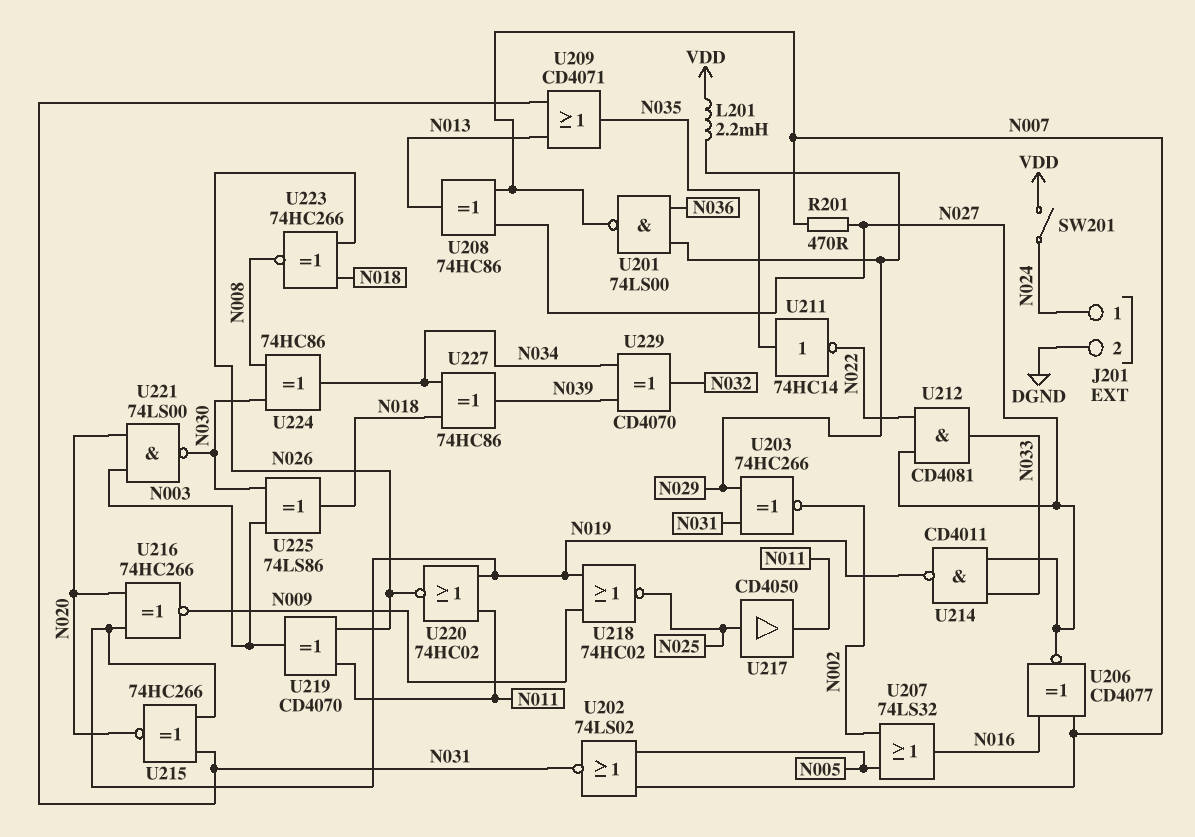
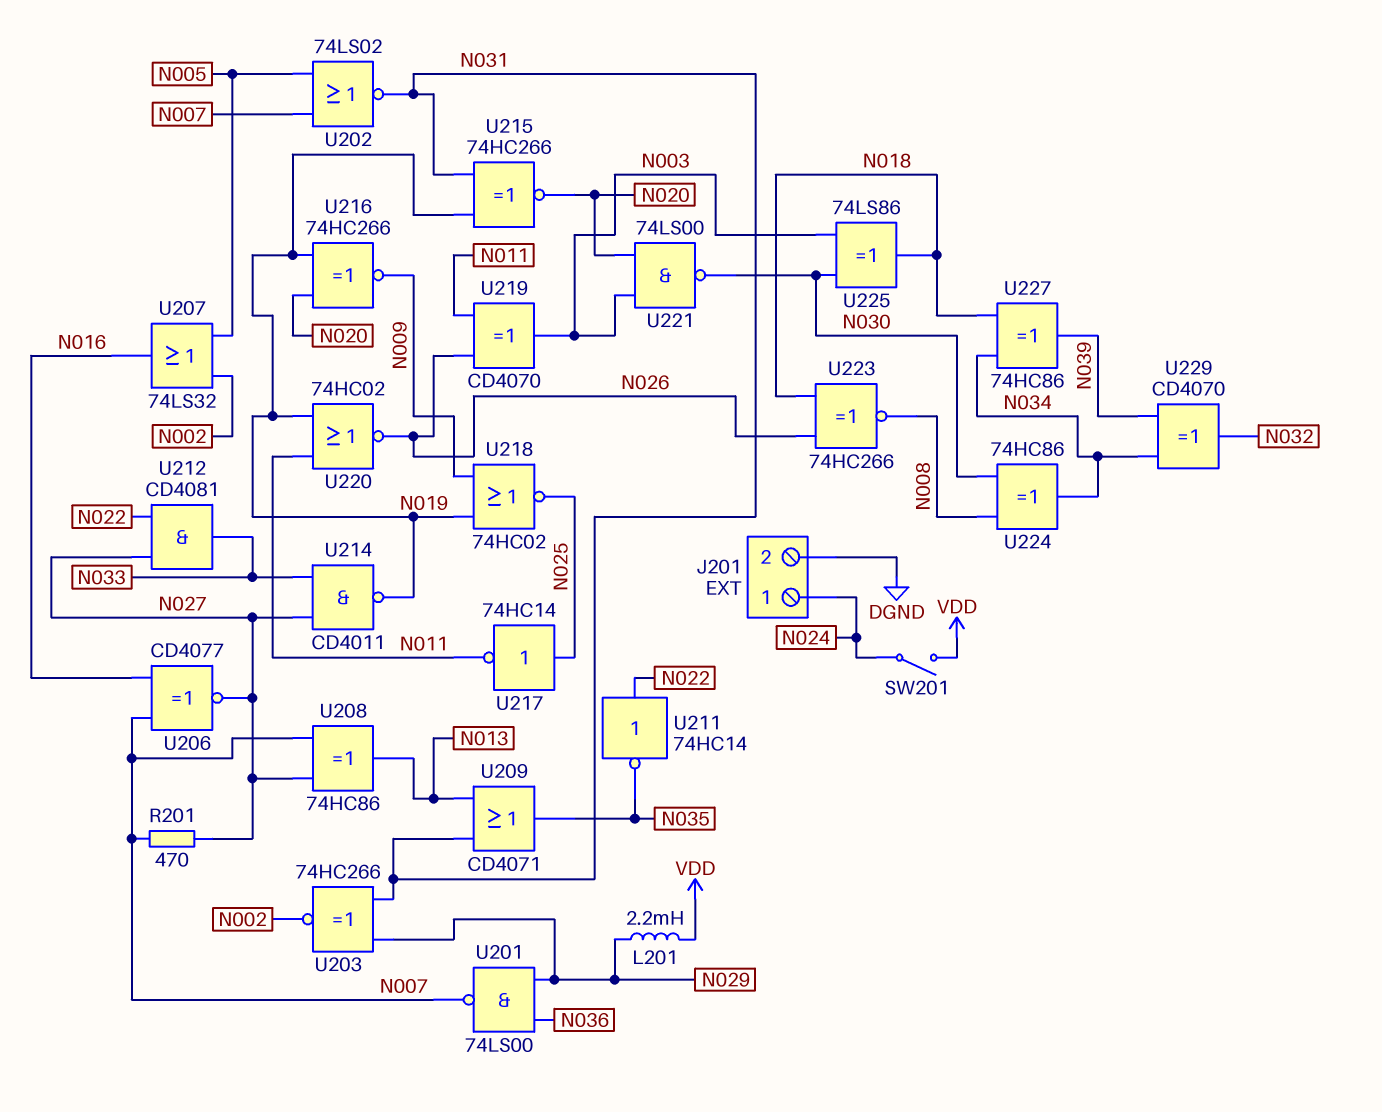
U211: NOT 74HC14 (in N035, out N022) -> NOT 74HC14 (in N022, out N035)
U217: buffer CD4050 (in N025, out N011) -> NOT 74HC14 (in N025, out N011)

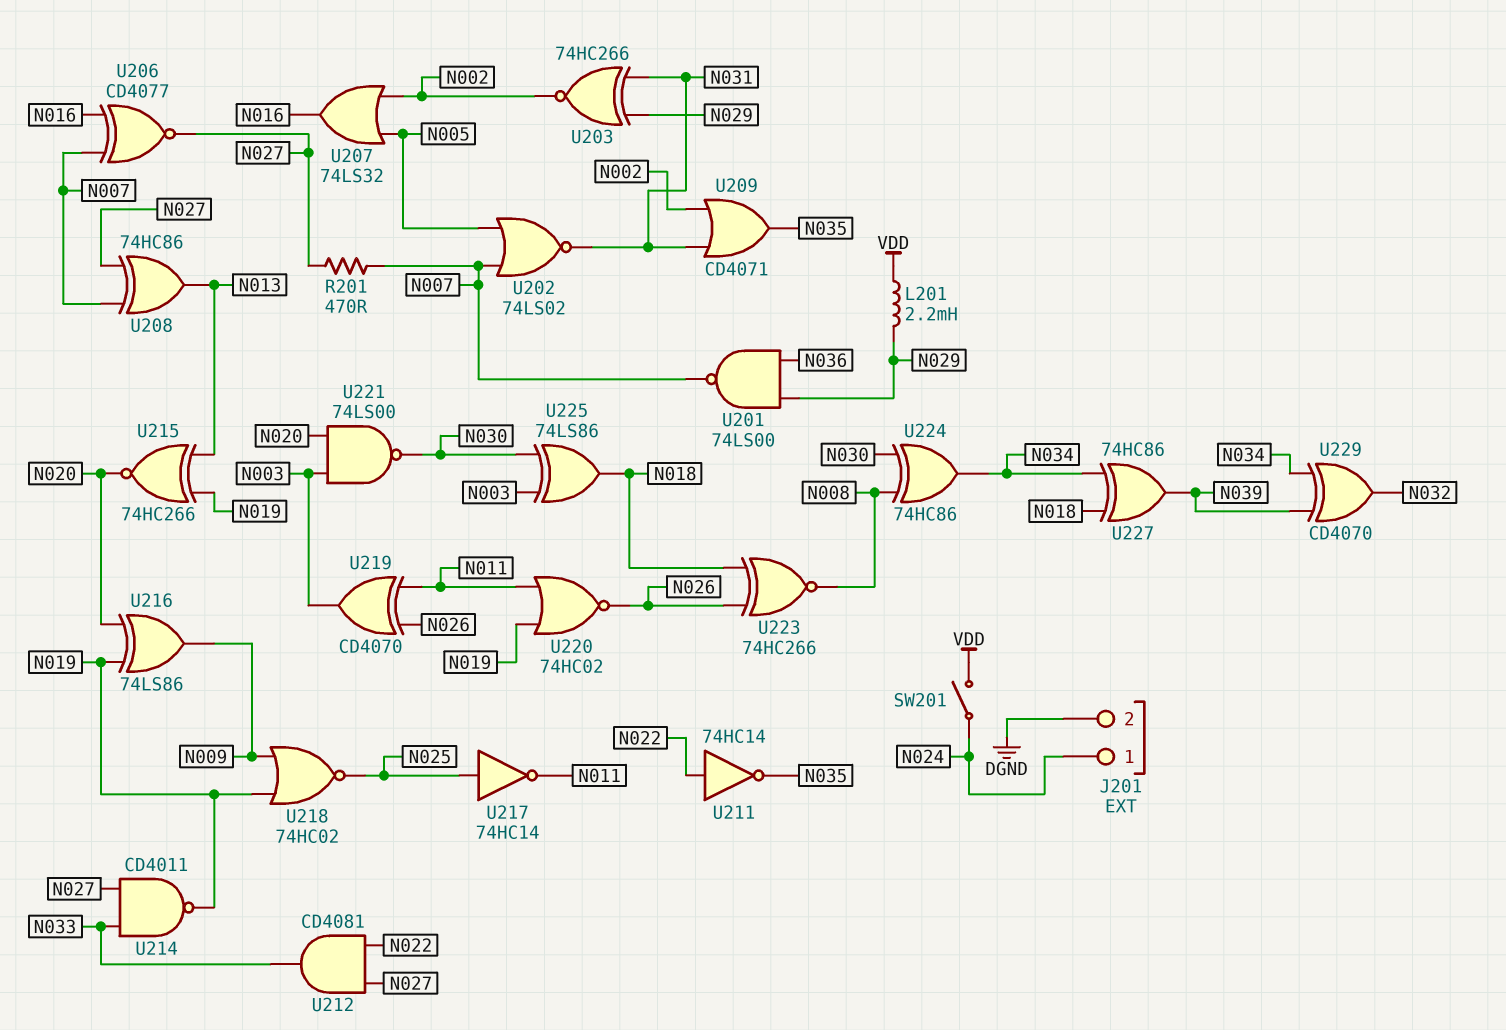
U209: OR CD4071 (in N013, in N031, out N035) -> OR CD4071 (in N002, in N031, out N035)
U215: XNOR 74HC266 (in N019, in N031, out N020) -> XNOR 74HC266 (in N013, in N019, out N020)
U216: XNOR 74HC266 (in N019, in N020, out N009) -> XOR 74LS86 (in N019, in N020, out N009)

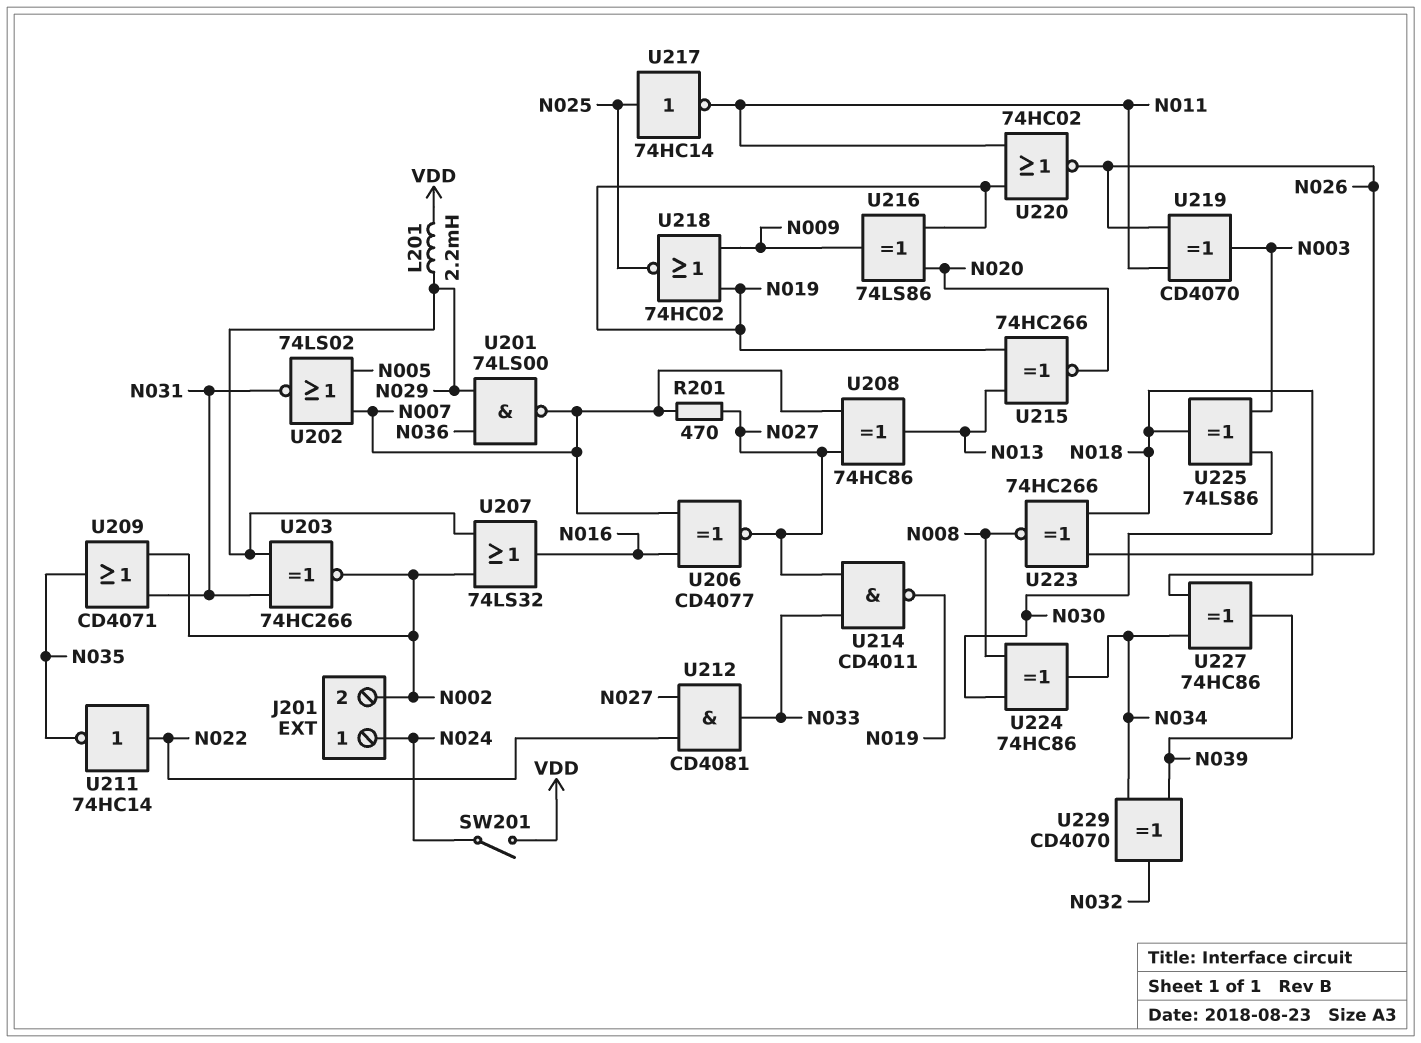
J201 pin 2: DGND -> N002
U207: OR 74LS32 (in N002, in N005, out N016) -> OR 74LS32 (in N002, in N029, out N016)
U221: NAND 74LS00 (in N003, in N020, out N030) -> none

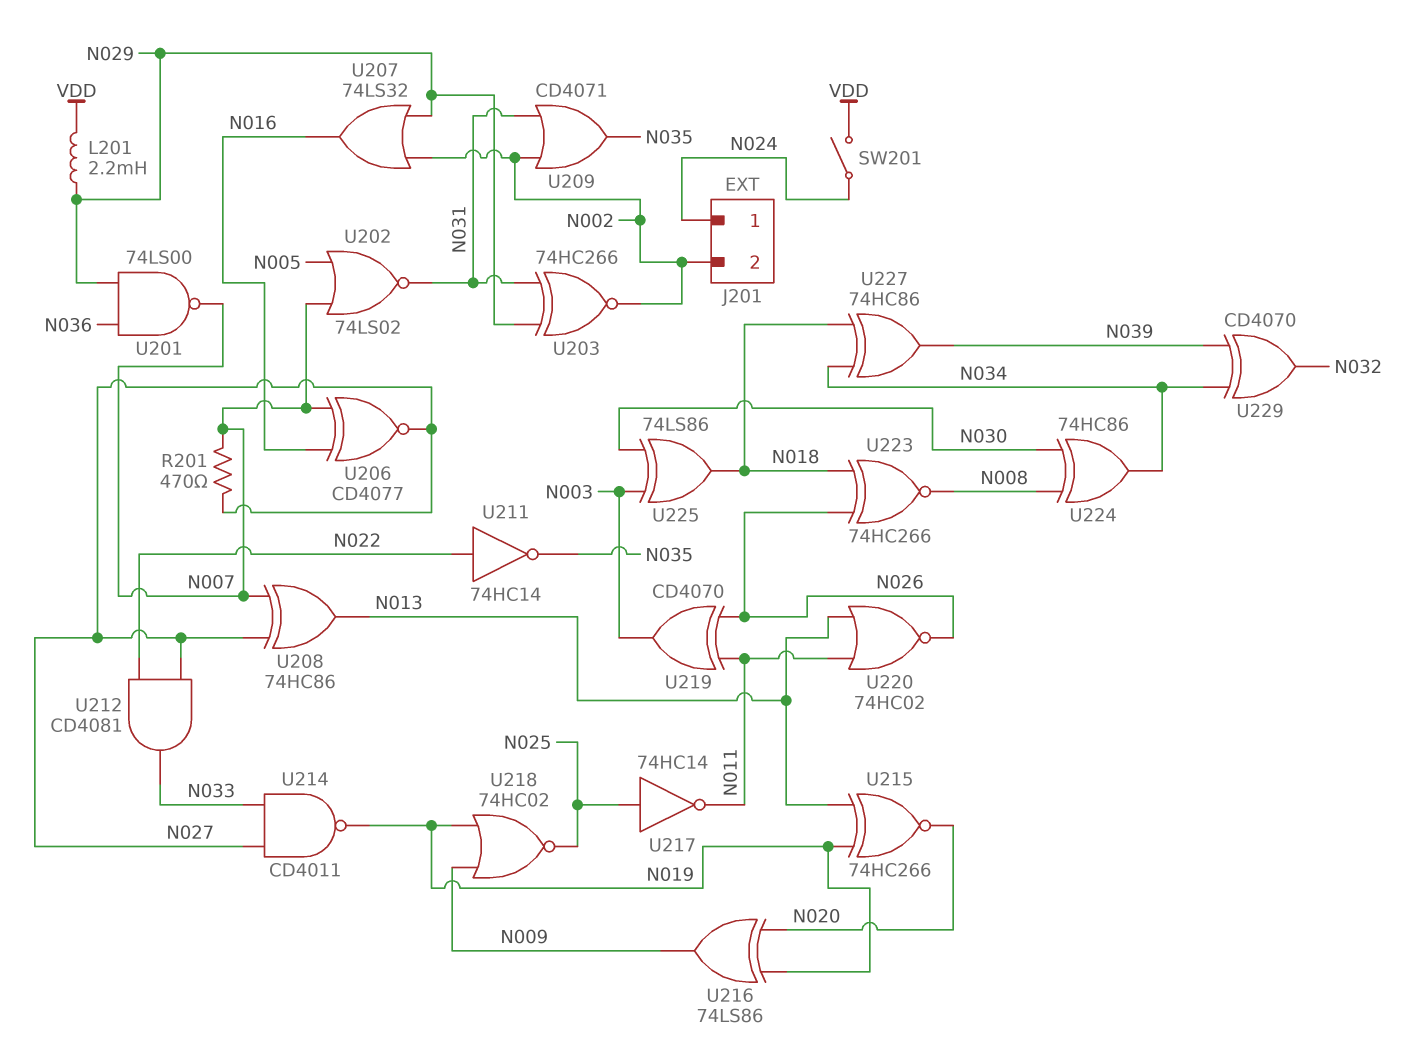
U220: NOR 74HC02 (in N011, in N019, out N026) -> NOR 74HC02 (in N011, in N013, out N026)

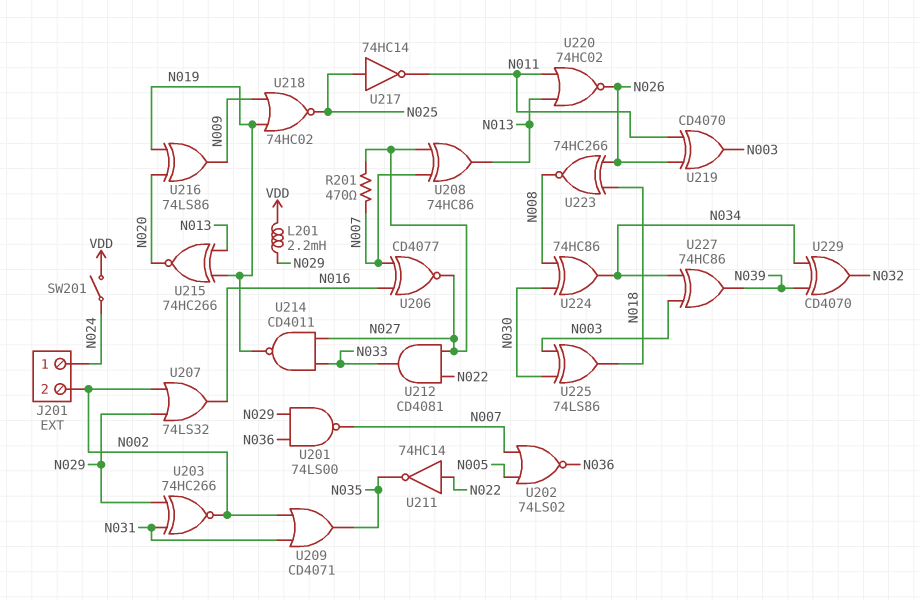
U202: NOR 74LS02 (in N005, in N007, out N031) -> NOR 74LS02 (in N005, in N007, out N036)
U227: XOR 74HC86 (in N018, in N034, out N039) -> XOR 74HC86 (in N003, in N034, out N039)

